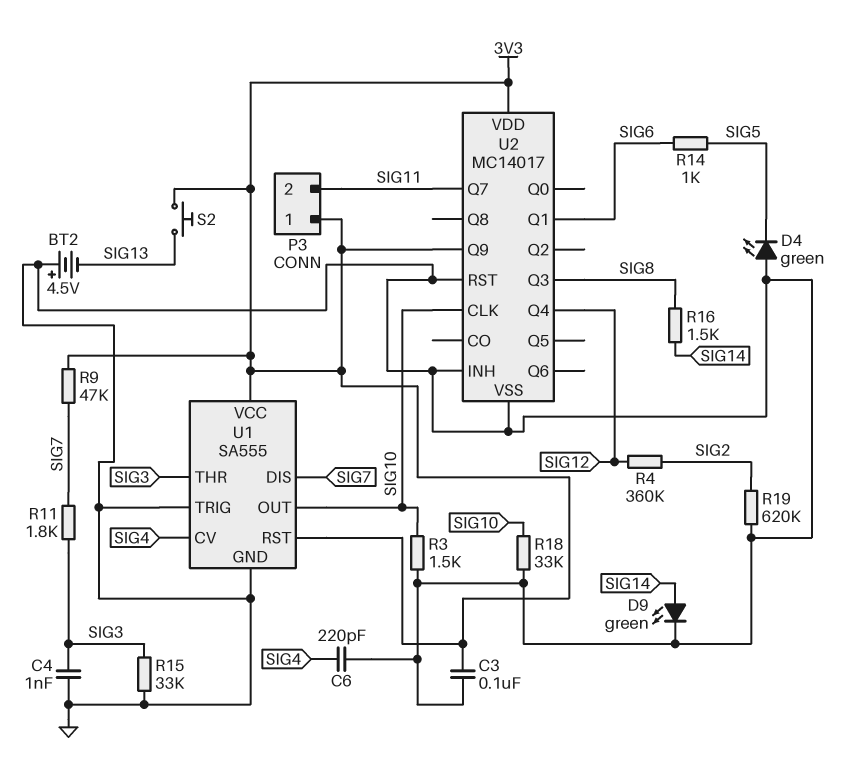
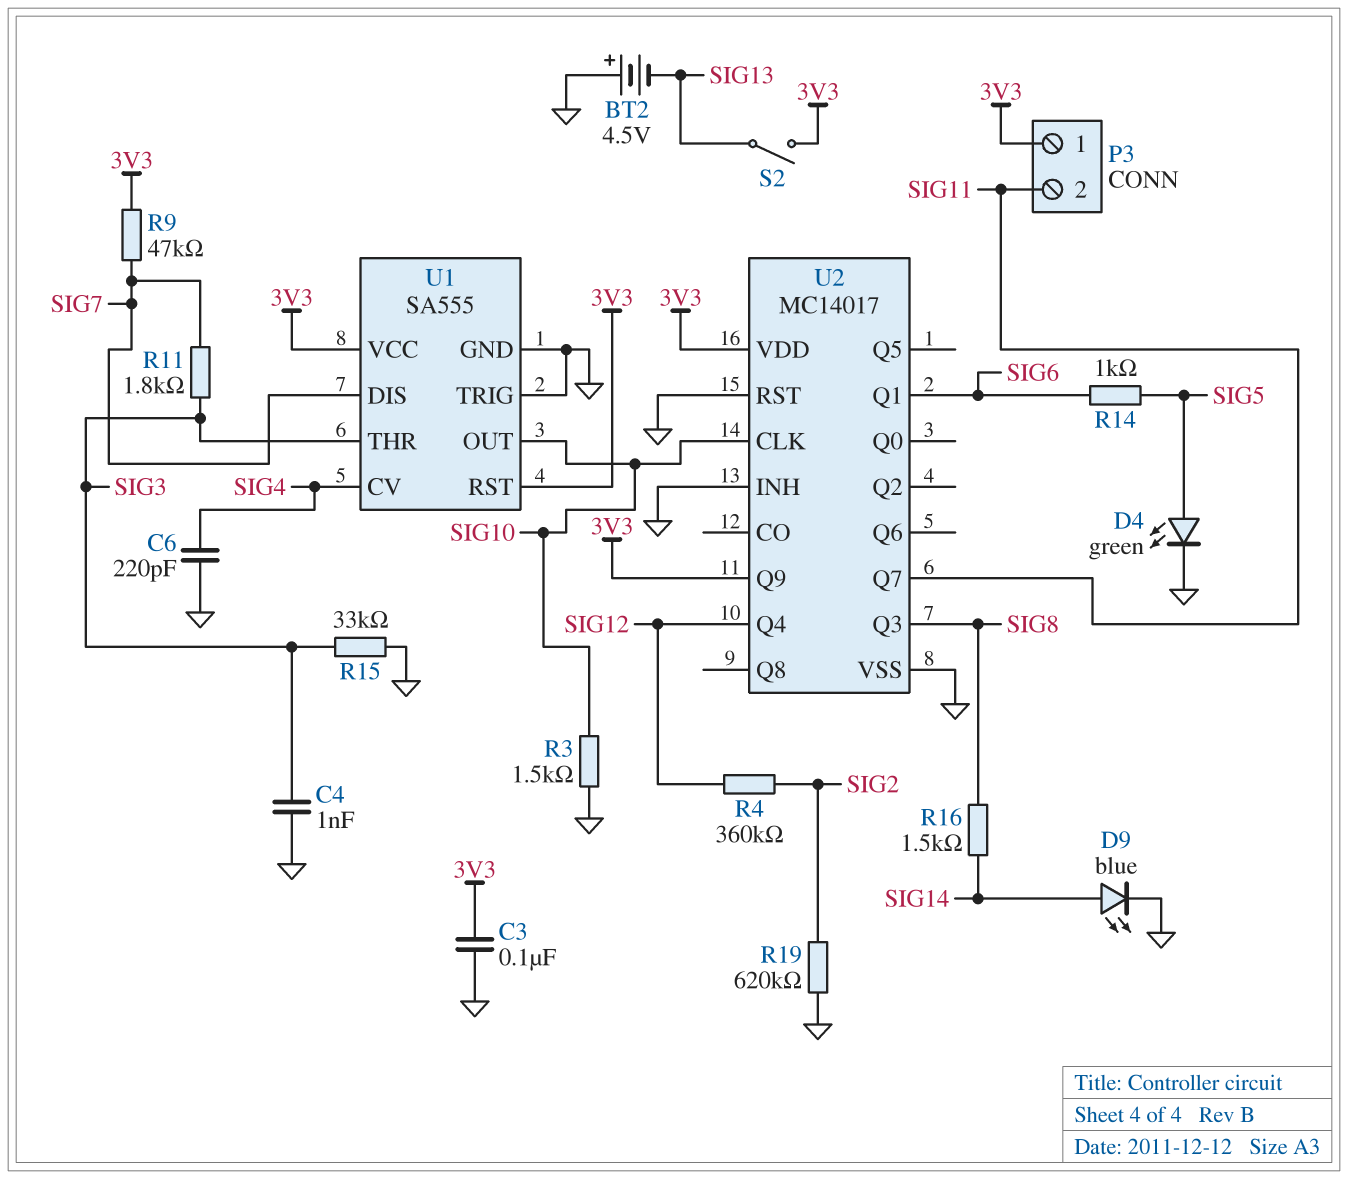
D4: LED green (A GND, K SIG5) -> LED green (A SIG5, K GND)
D9: LED green (A SIG14, K GND) -> LED blue (A SIG14, K GND)
R18: 33k (GND, SIG10) -> none
S2: button (3V3, SIG13) -> switch (3V3, SIG13)

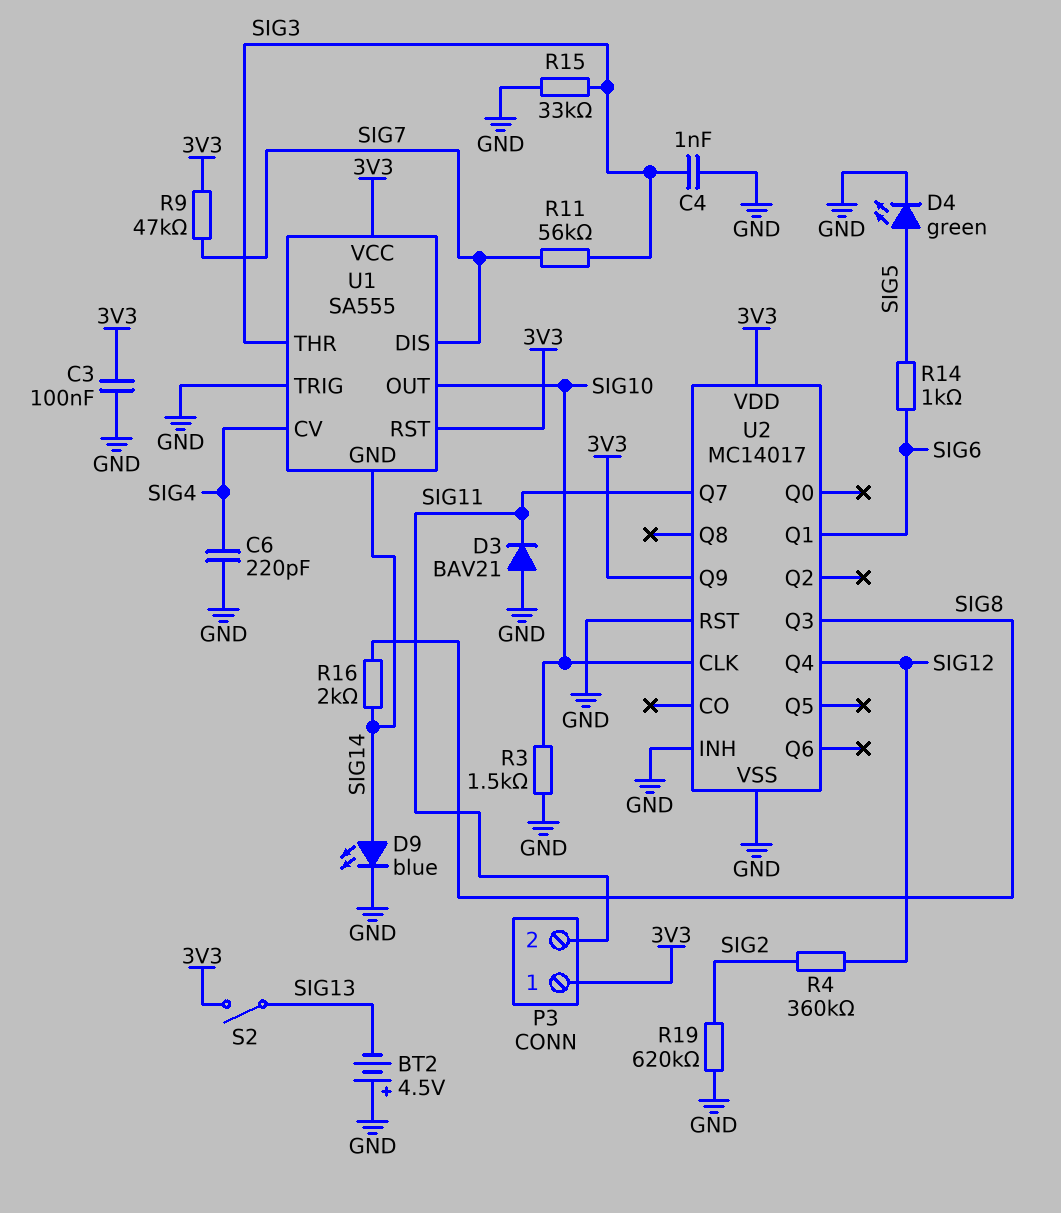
D3: none -> diode BAV21 (A GND, K SIG11)
R11: 1.8k (SIG3, SIG7) -> 56k (SIG3, SIG7)
R16: 1.5k (SIG8, SIG14) -> 2k (SIG8, SIG14)
U1 pin GND: GND -> SIG14

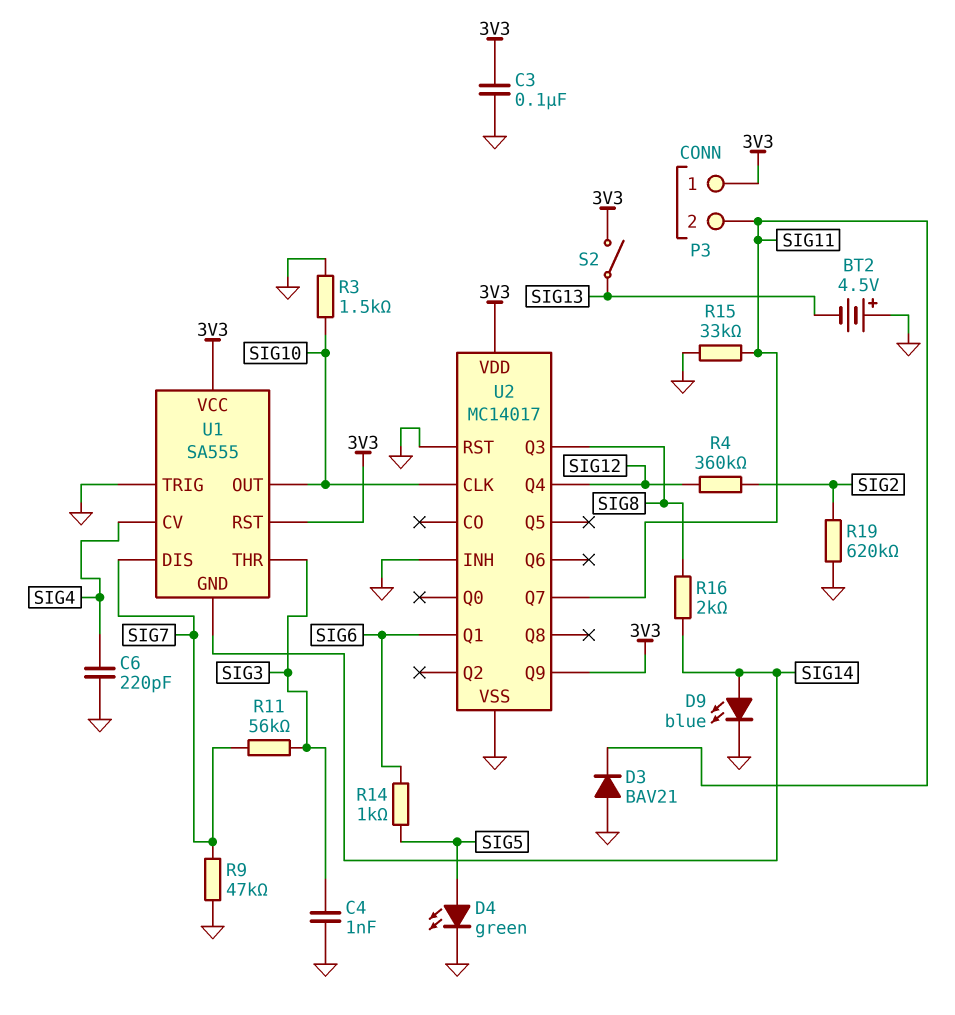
R9: 47k (3V3, SIG7) -> 47k (GND, SIG7)
R15: 33k (GND, SIG3) -> 33k (GND, SIG11)

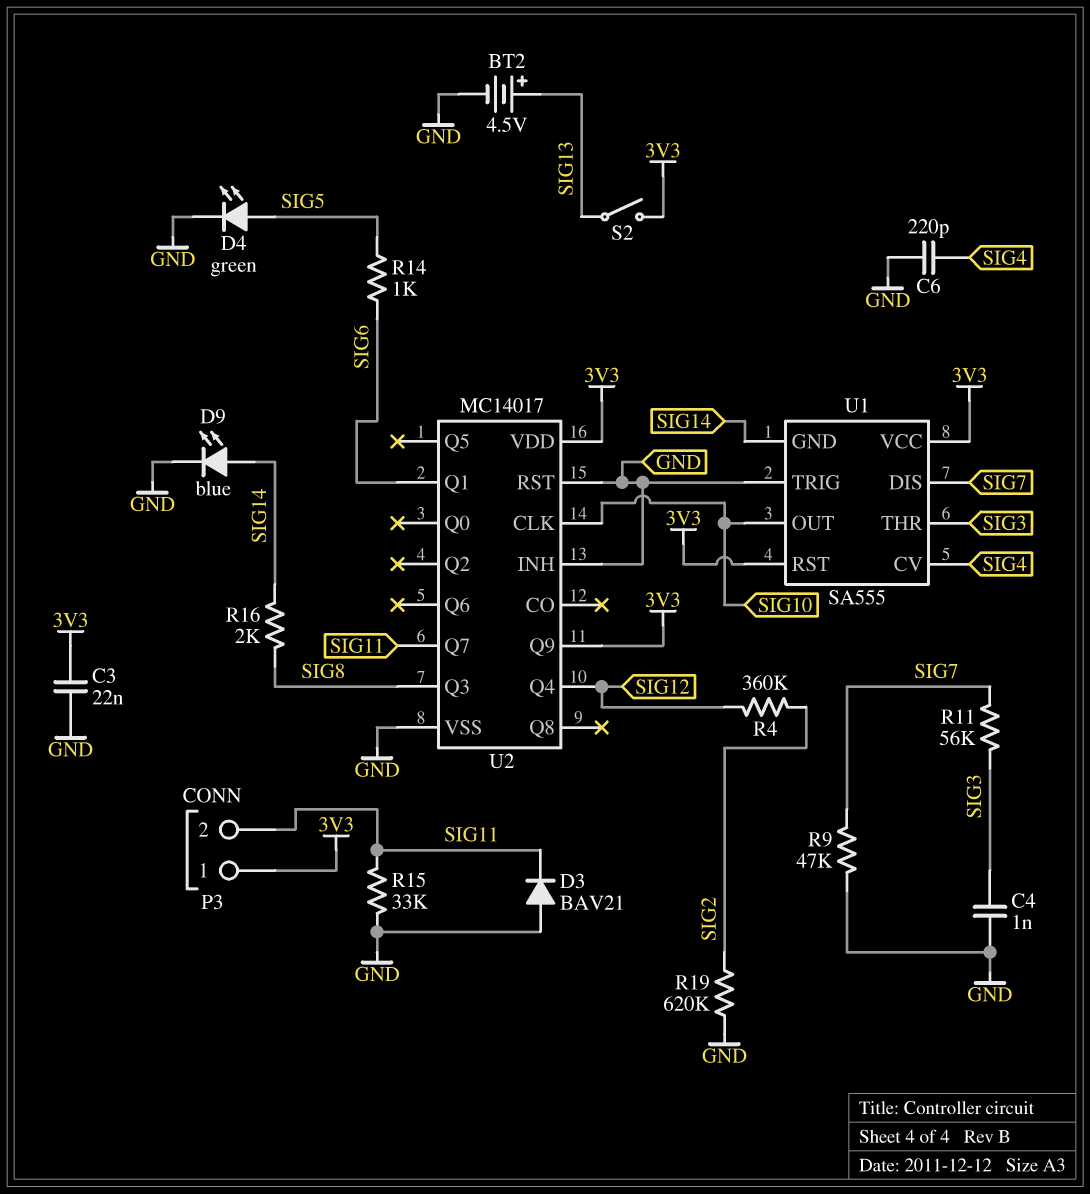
BT2: 4.5V (plus GND, minus SIG13) -> 4.5V (plus SIG13, minus GND)
C3: 100nF (3V3, GND) -> 22nF (3V3, GND)
R3: 1.5k (GND, SIG10) -> none

